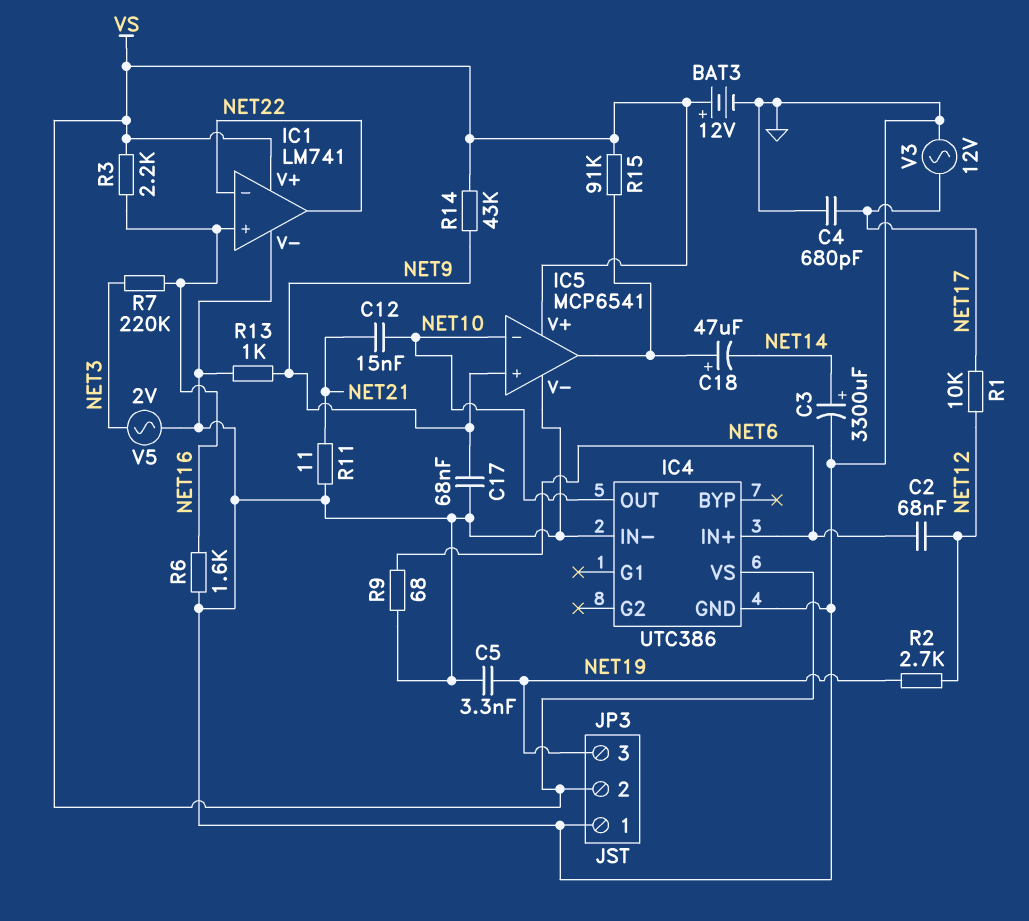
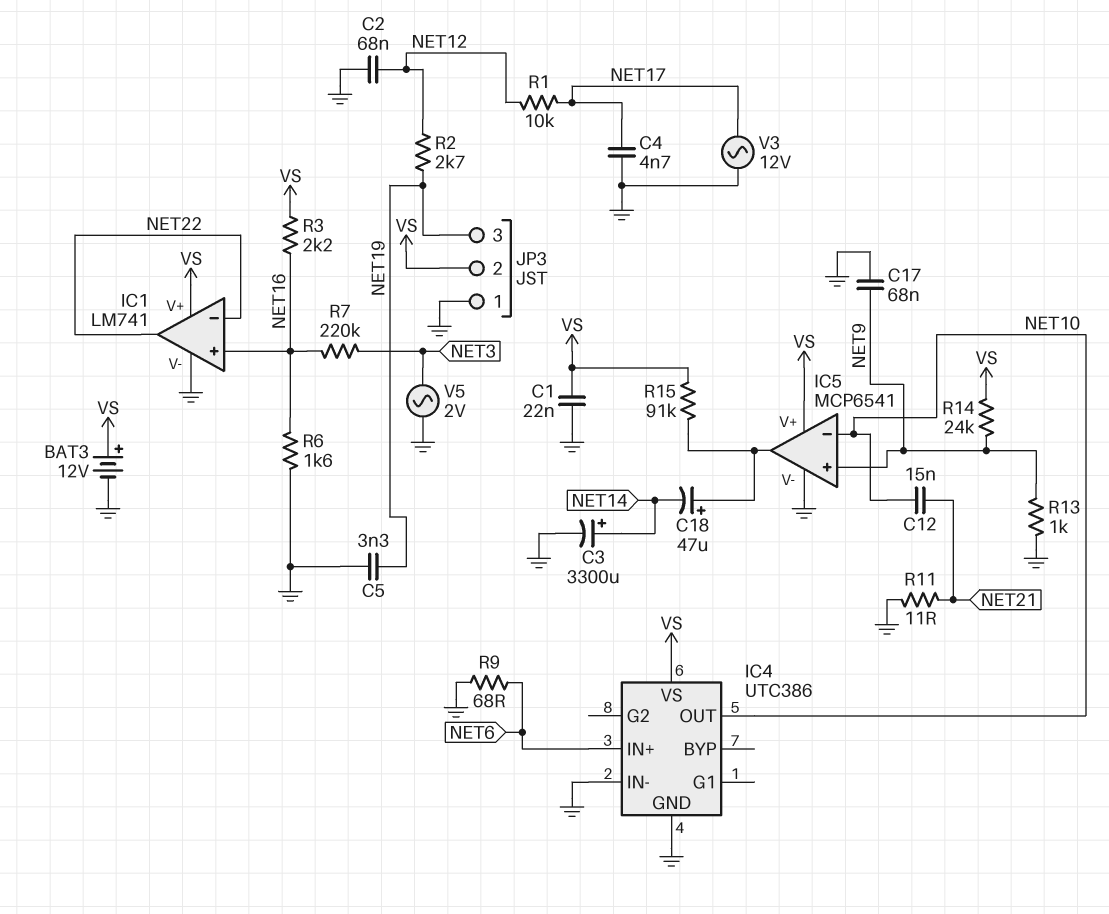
C1: none -> 22nF (GND, VS)
C2: 68nF (NET6, NET12) -> 68nF (GND, NET12)
C4: 680pF (GND, NET17) -> 4.7nF (GND, NET17)
R14: 43k (NET9, VS) -> 24k (NET9, VS)

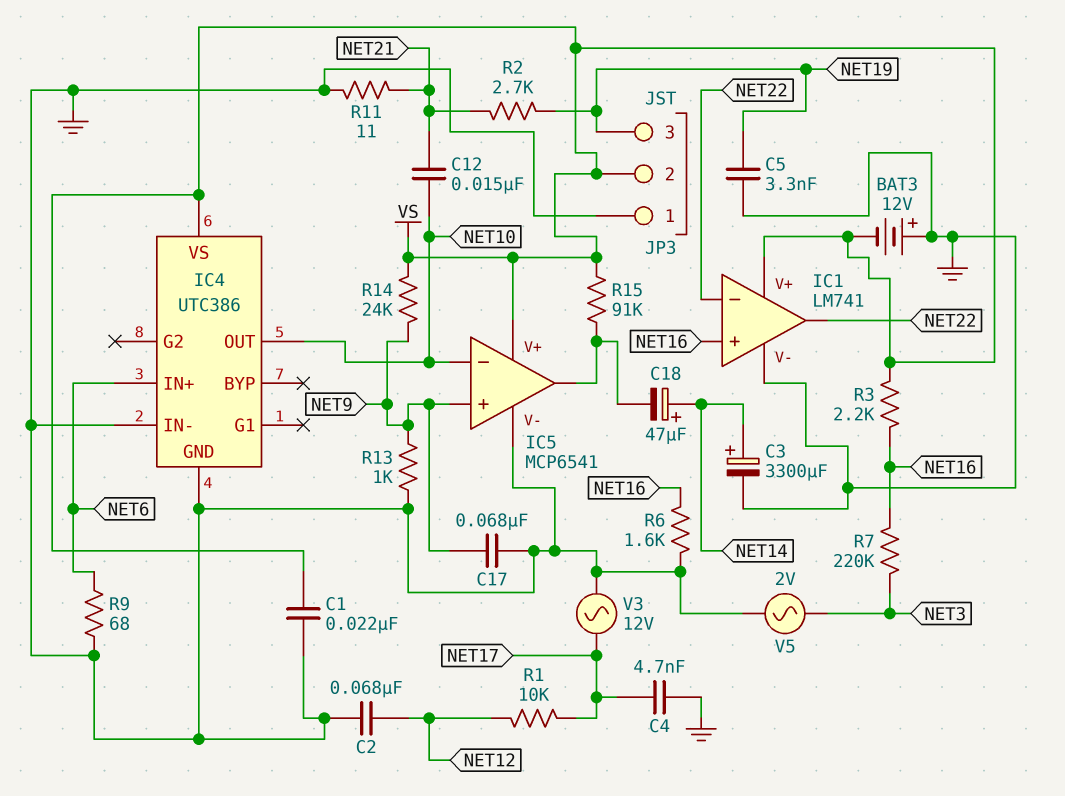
BAT3: 12V (plus VS, minus GND) -> 12V (plus GND, minus VS)
C18: 47uF (plus IC5/out, minus NET14) -> 47uF (plus NET14, minus IC5/out)
R2: 2.7k (NET12, NET19) -> 2.7k (NET19, NET21)

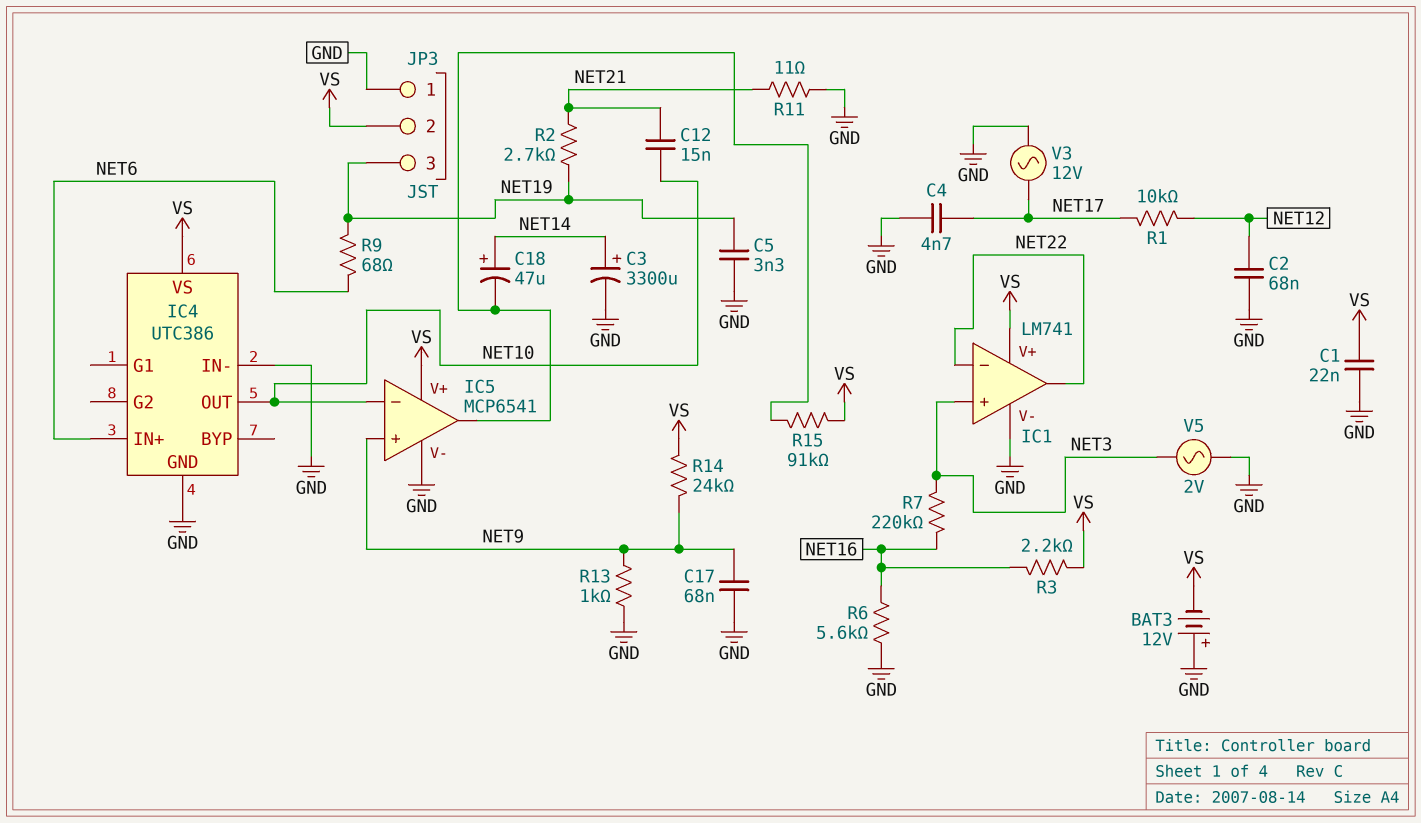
IC1 pin in+: NET16 -> NET3
R6: 1.6k (GND, NET16) -> 5.6k (GND, NET16)
R9: 68 (GND, NET6) -> 68 (NET6, NET19)

